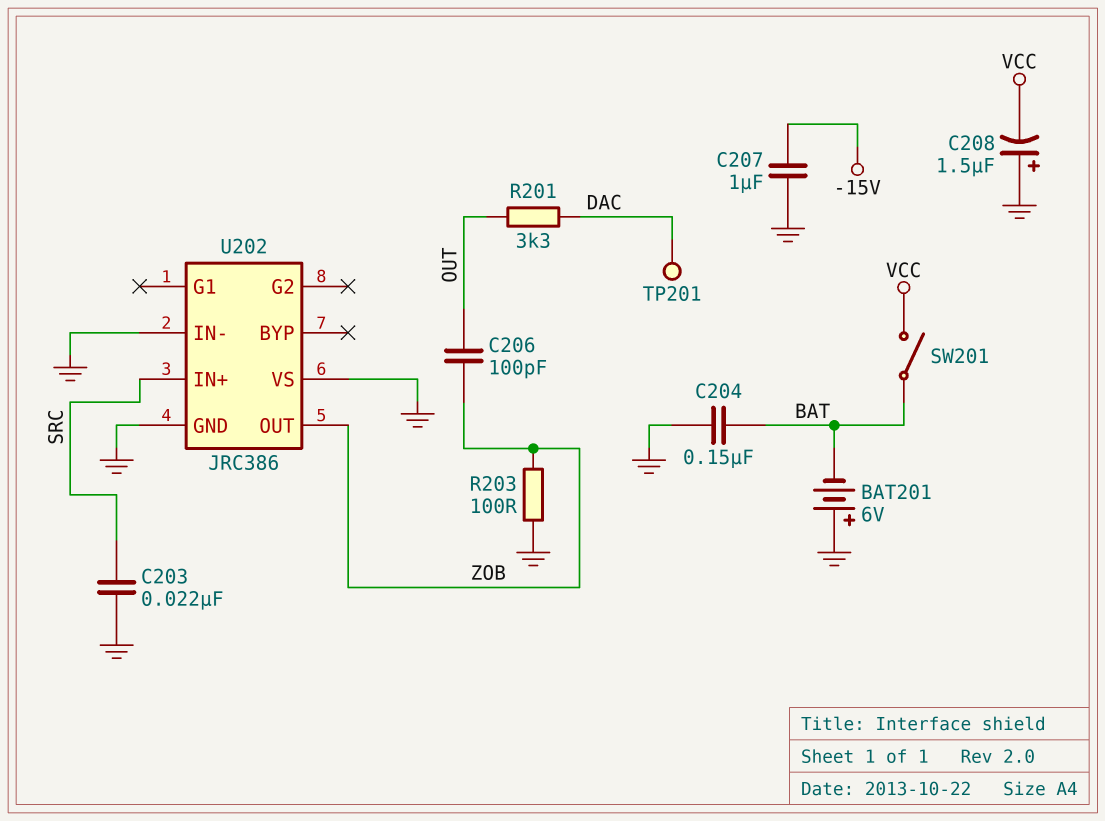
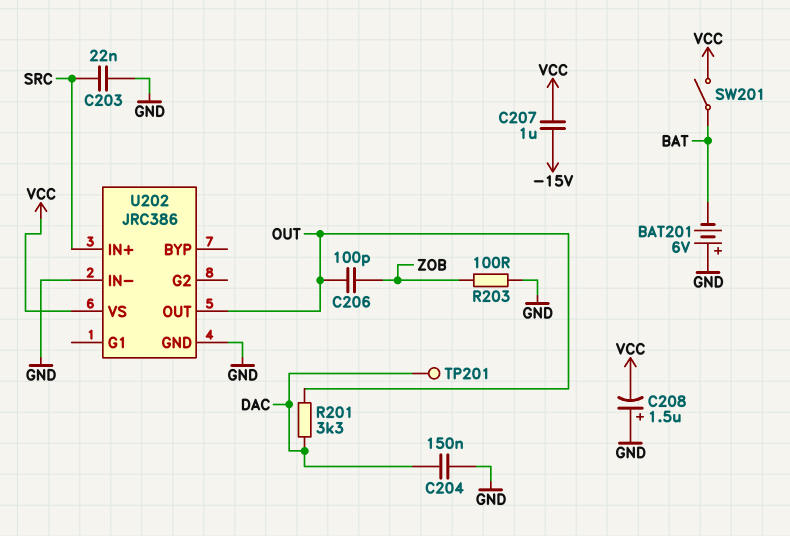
C204: 150nF (BAT, GND) -> 150nF (DAC, GND)
C207: 1uF (-15V, GND) -> 1uF (-15V, VCC)
U202 pin OUT: ZOB -> OUT
U202 pin VS: GND -> VCC

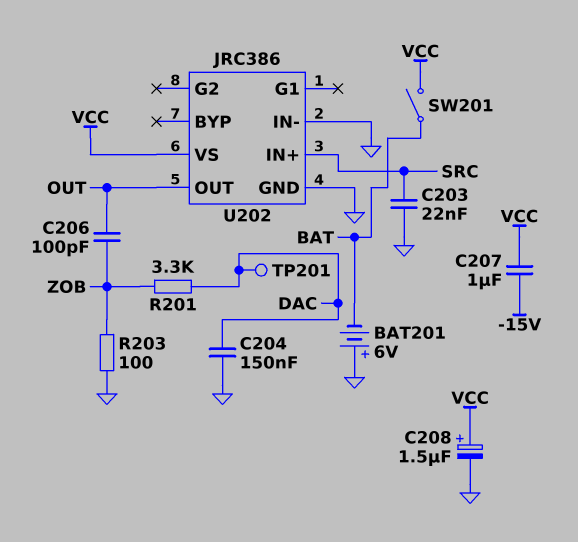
C208: 1.5uF (plus GND, minus VCC) -> 1.5uF (plus VCC, minus GND)
R201: 3.3k (DAC, OUT) -> 3.3k (DAC, ZOB)

